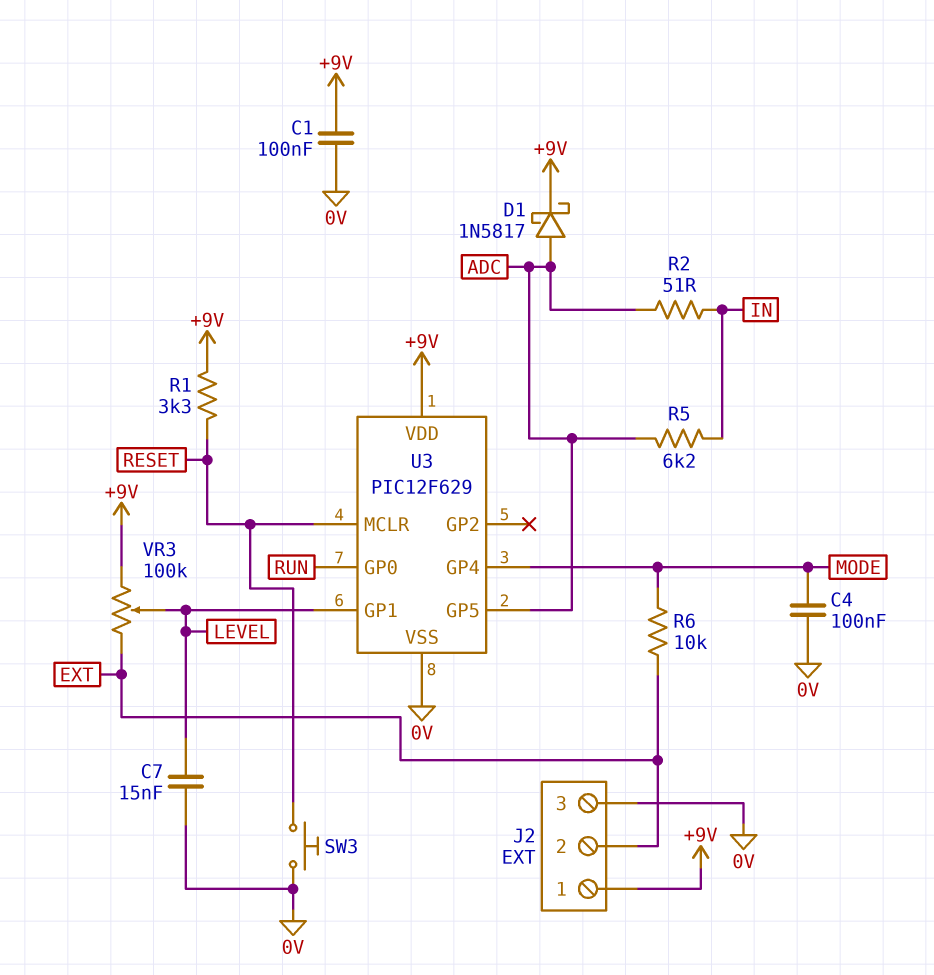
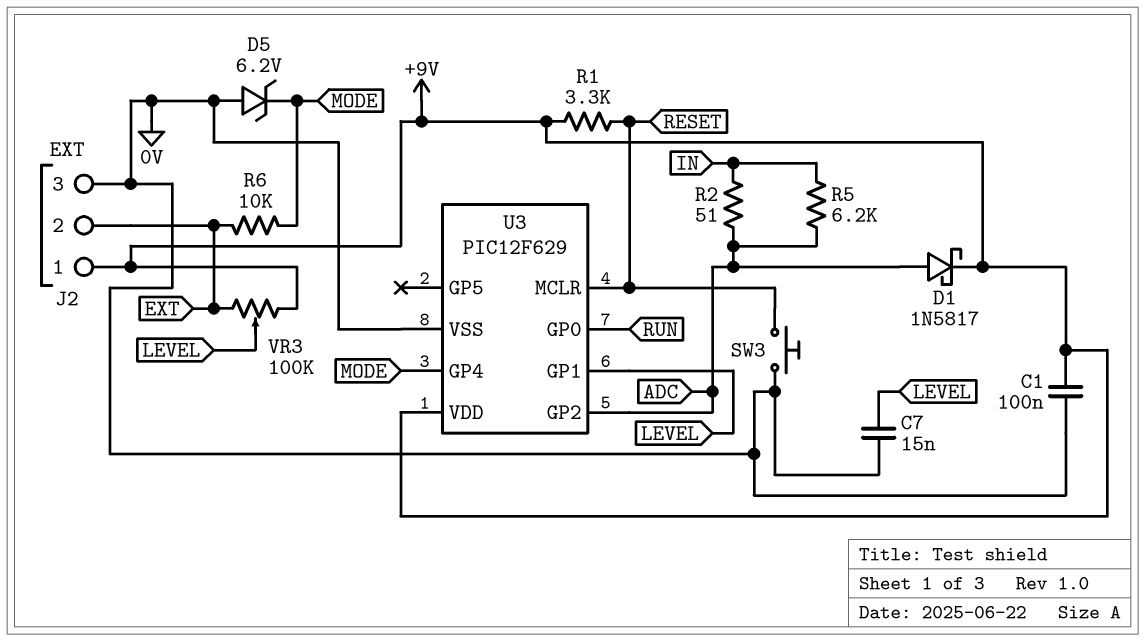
C4: 100nF (0V, MODE) -> none
D5: none -> zener 6.2V (A 0V, K MODE)
U3 pin GP2: none -> ADC
U3 pin GP5: ADC -> none

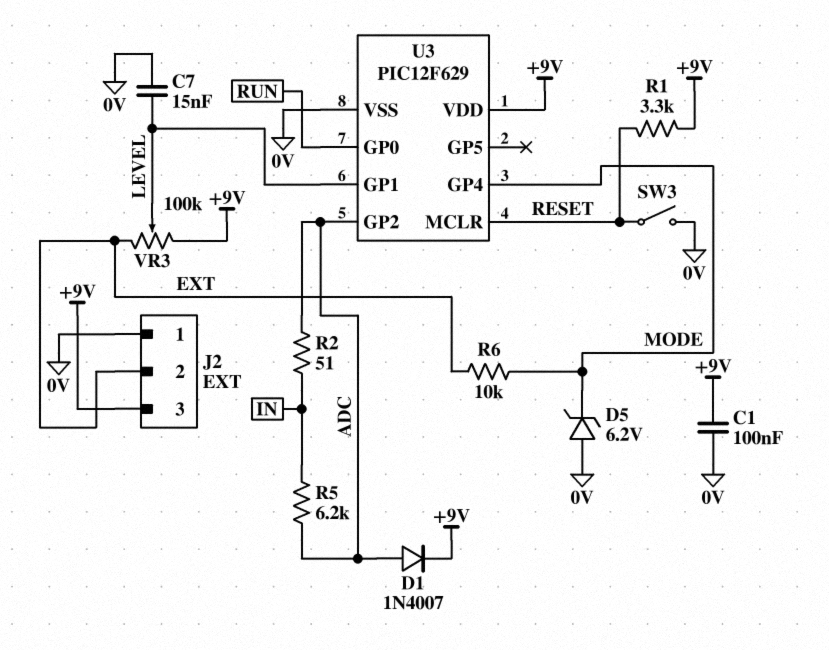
D1: schottky 1N5817 (A ADC, K +9V) -> diode 1N4007 (A ADC, K +9V)
J2 pin 1: +9V -> 0V
J2 pin 3: 0V -> +9V
SW3: button (0V, RESET) -> switch (0V, RESET)

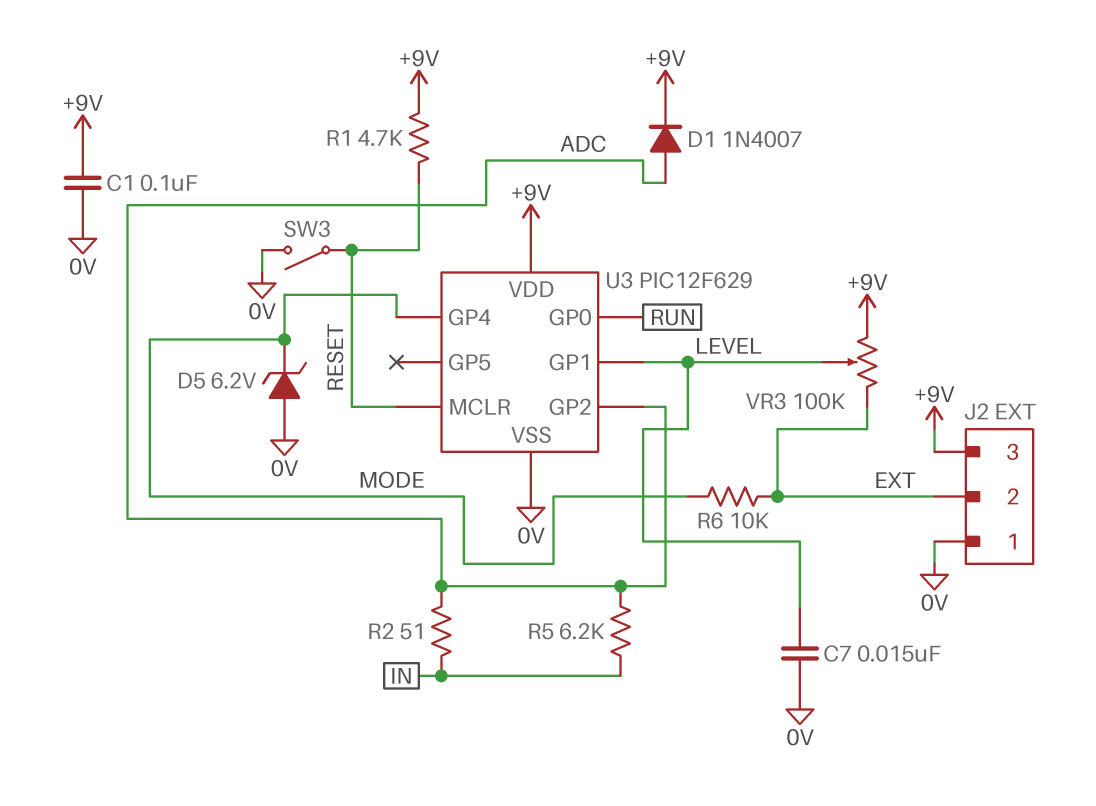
R1: 3.3k (+9V, RESET) -> 4.7k (+9V, RESET)

